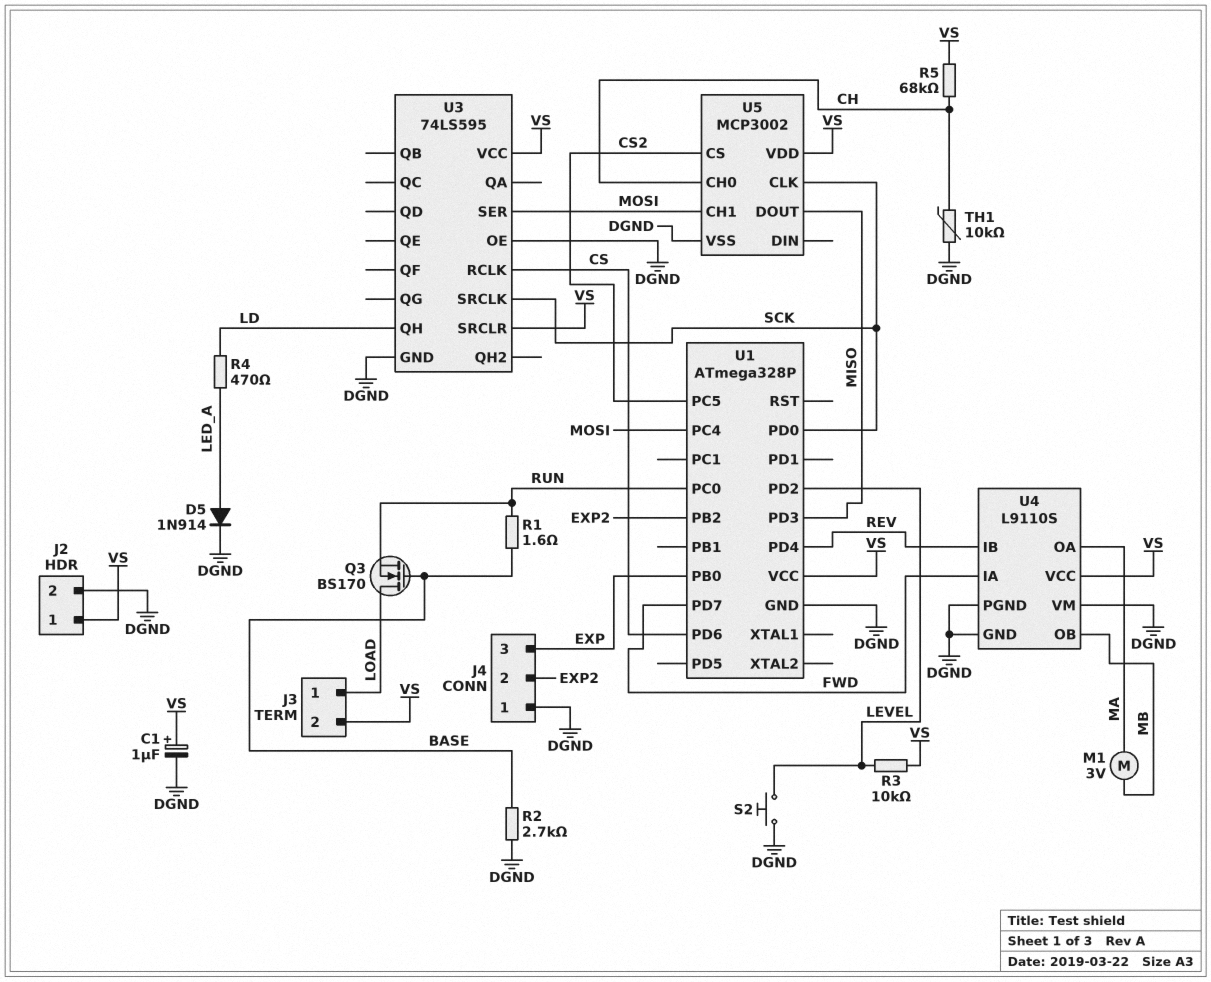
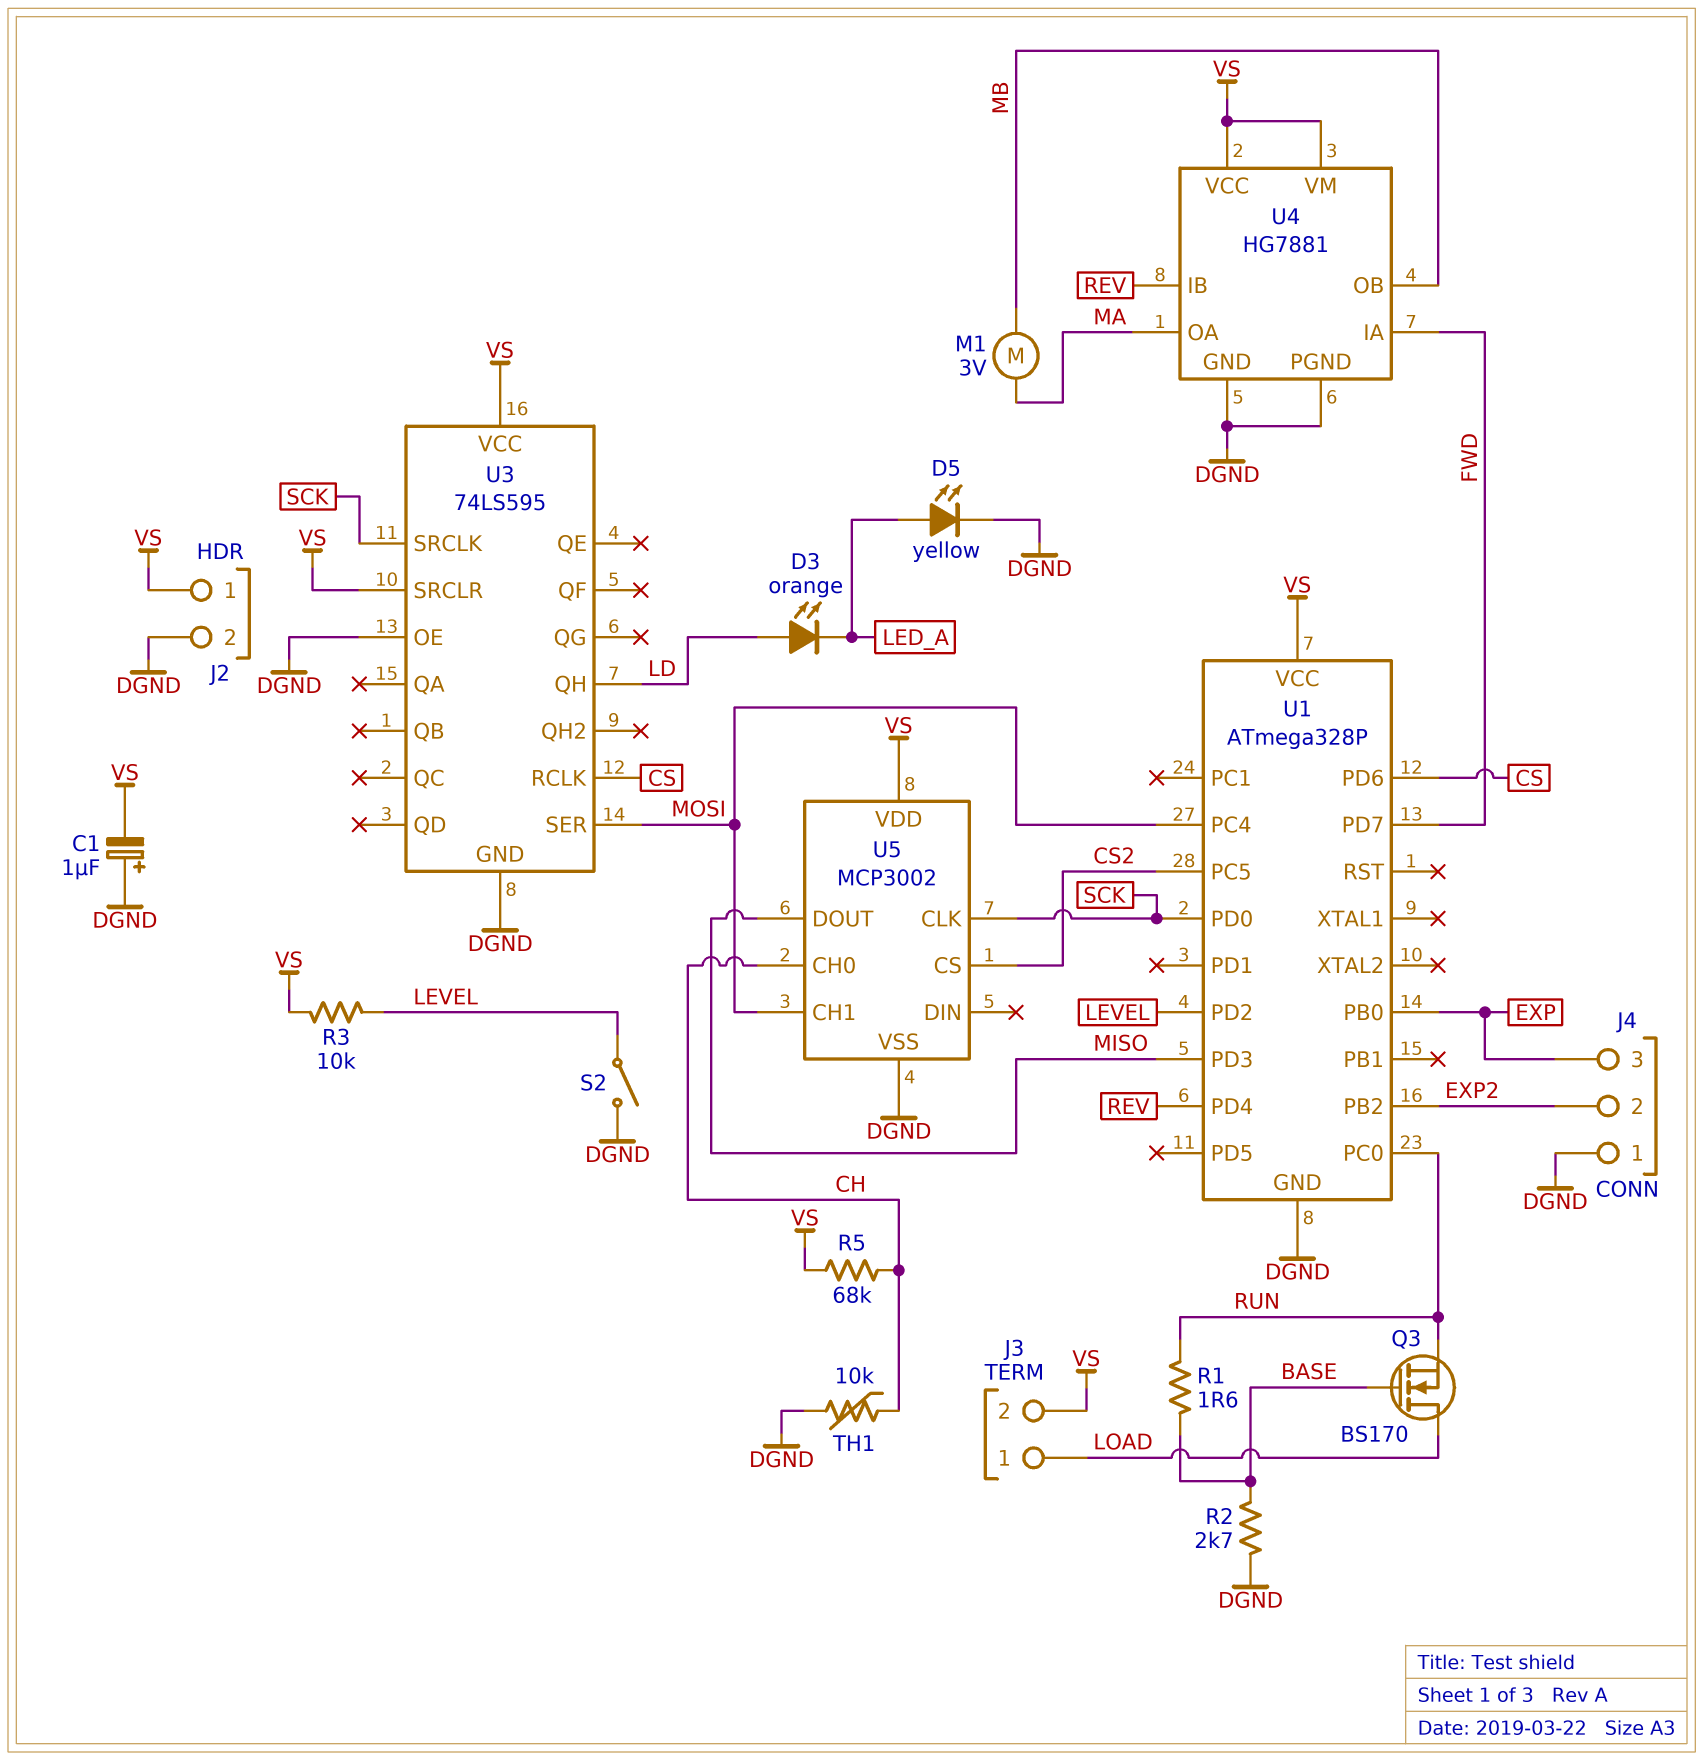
C1: 1uF (plus VS, minus DGND) -> 1uF (plus DGND, minus VS)
D3: none -> LED orange (A LD, K LED_A)
D5: diode 1N914 (A LED_A, K DGND) -> LED yellow (A LED_A, K DGND)
R4: 470 (LD, LED_A) -> none
S2: button (DGND, LEVEL) -> switch (DGND, LEVEL)
U4: L9110S -> HG7881
U4 pin VM: DGND -> VS

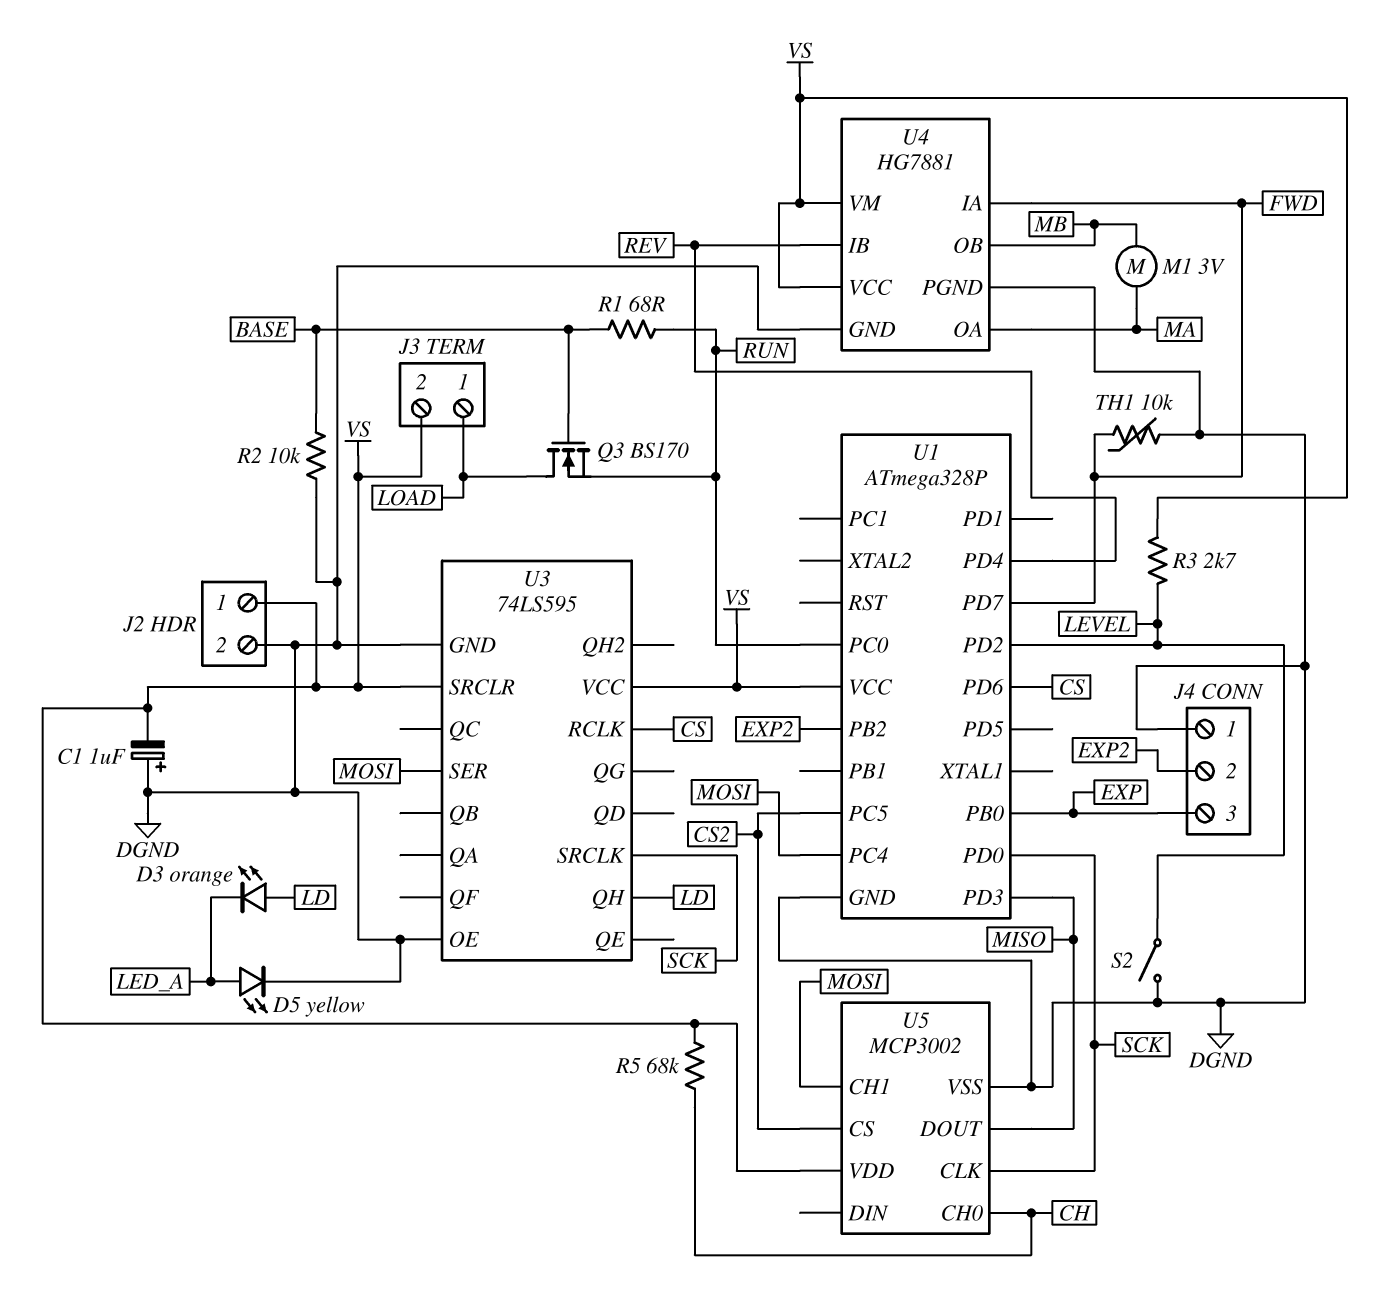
R1: 1.6 (BASE, RUN) -> 68 (BASE, RUN)
R2: 2.7k (BASE, DGND) -> 10k (BASE, DGND)
R3: 10k (LEVEL, VS) -> 2.7k (LEVEL, VS)
TH1: 10k (CH, DGND) -> 10k (DGND, FWD)

